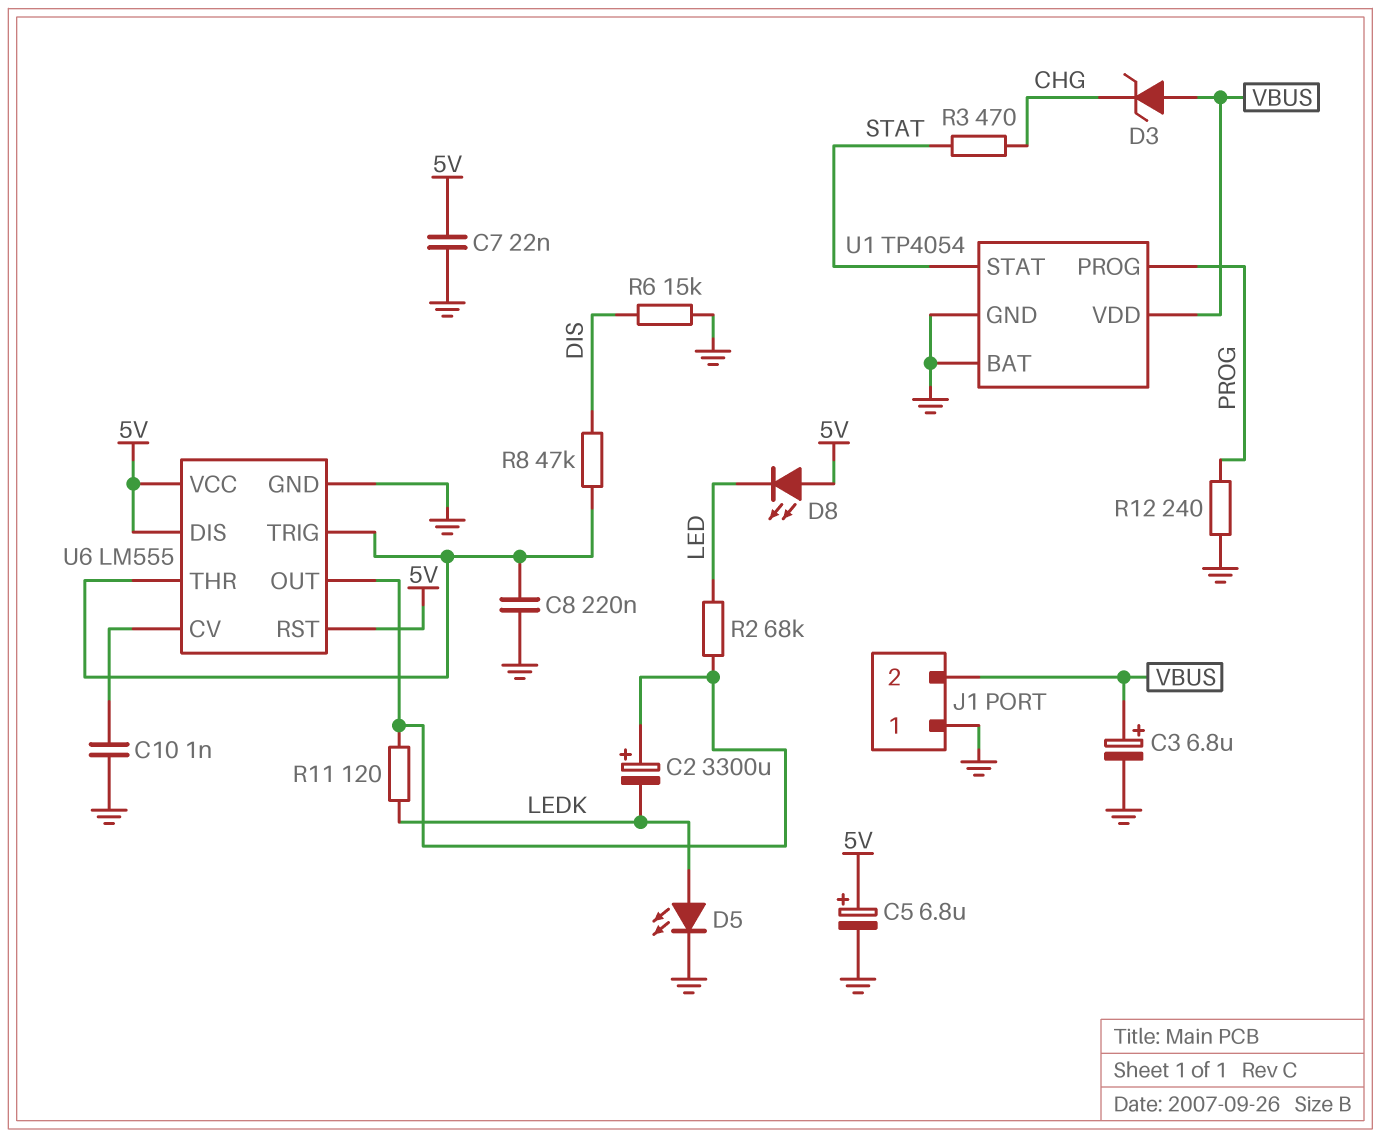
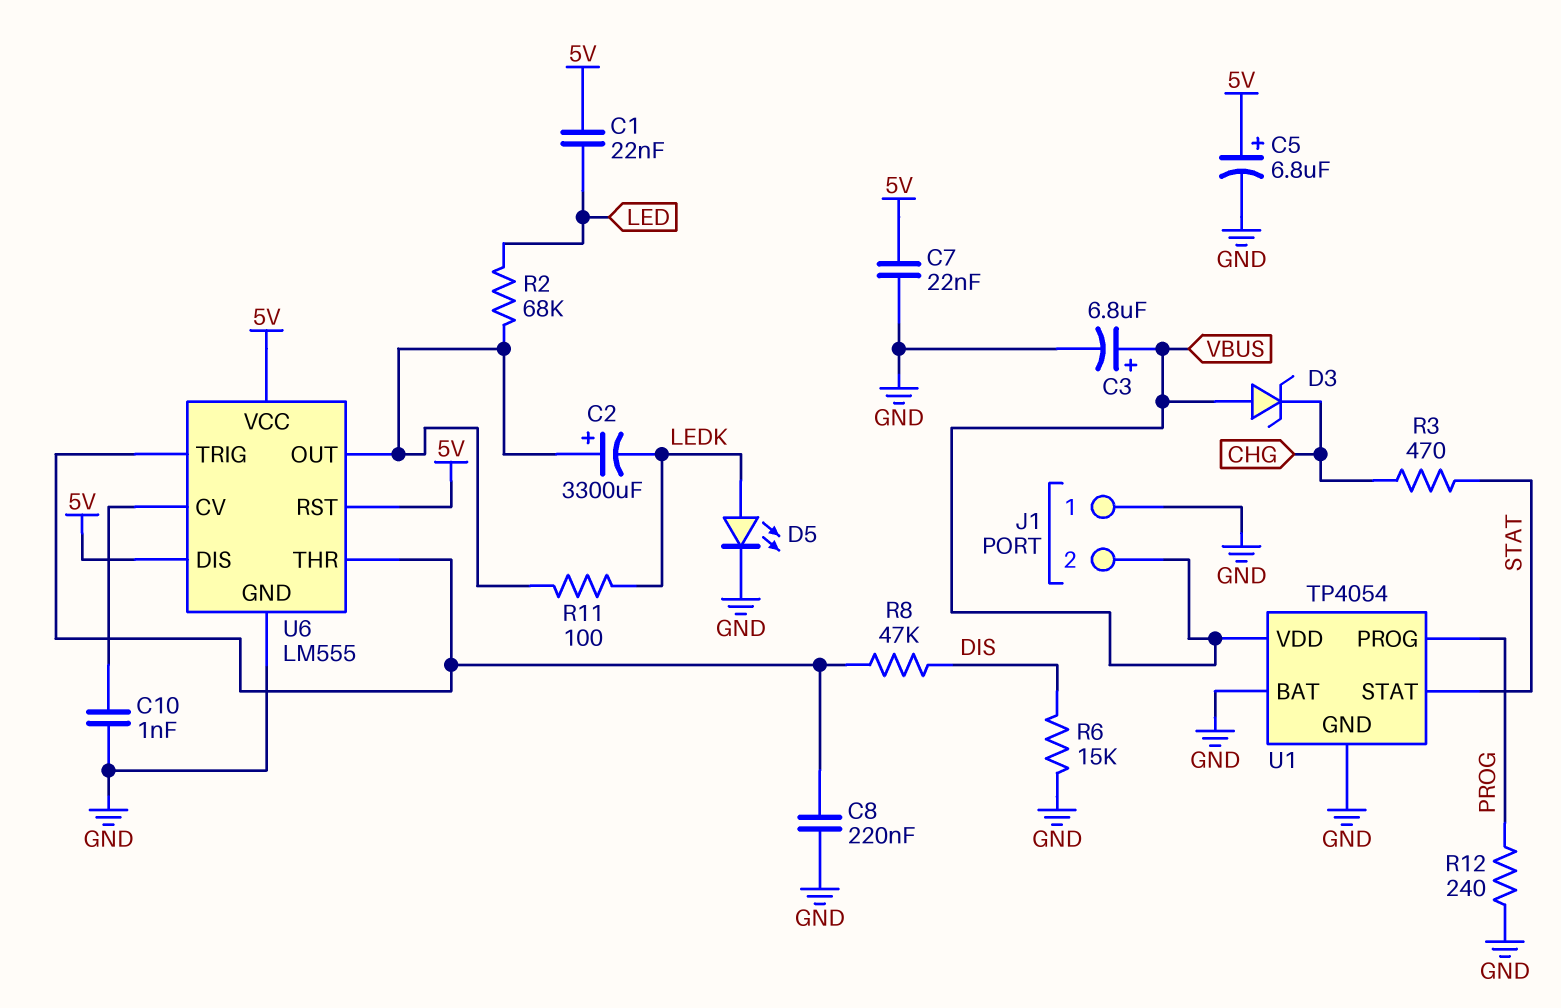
C1: none -> 22nF (5V, LED)
D8: LED (A 5V, K LED) -> none
R11: 120 (LEDK, U6/OUT) -> 100 (LEDK, U6/OUT)

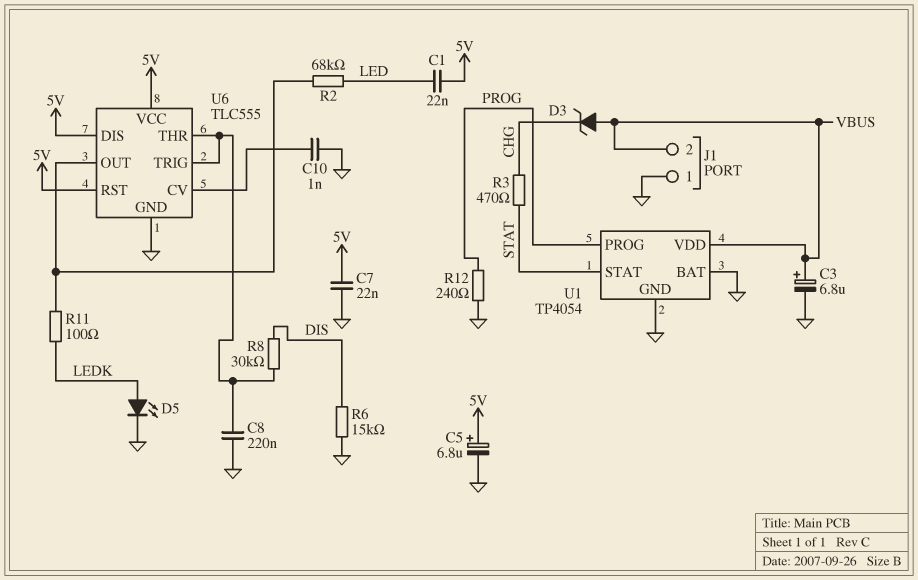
C2: 3300uF (plus U6/OUT, minus LEDK) -> none
R8: 47k (DIS, U6/THR) -> 30k (DIS, U6/THR)
U6: LM555 -> TLC555

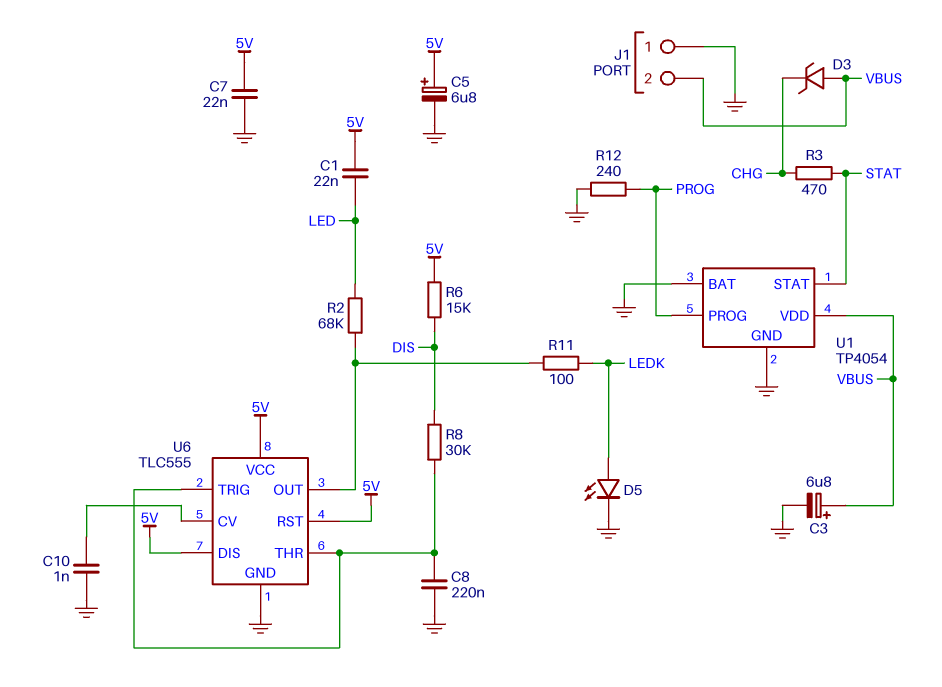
R6: 15k (DIS, GND) -> 15k (5V, DIS)

